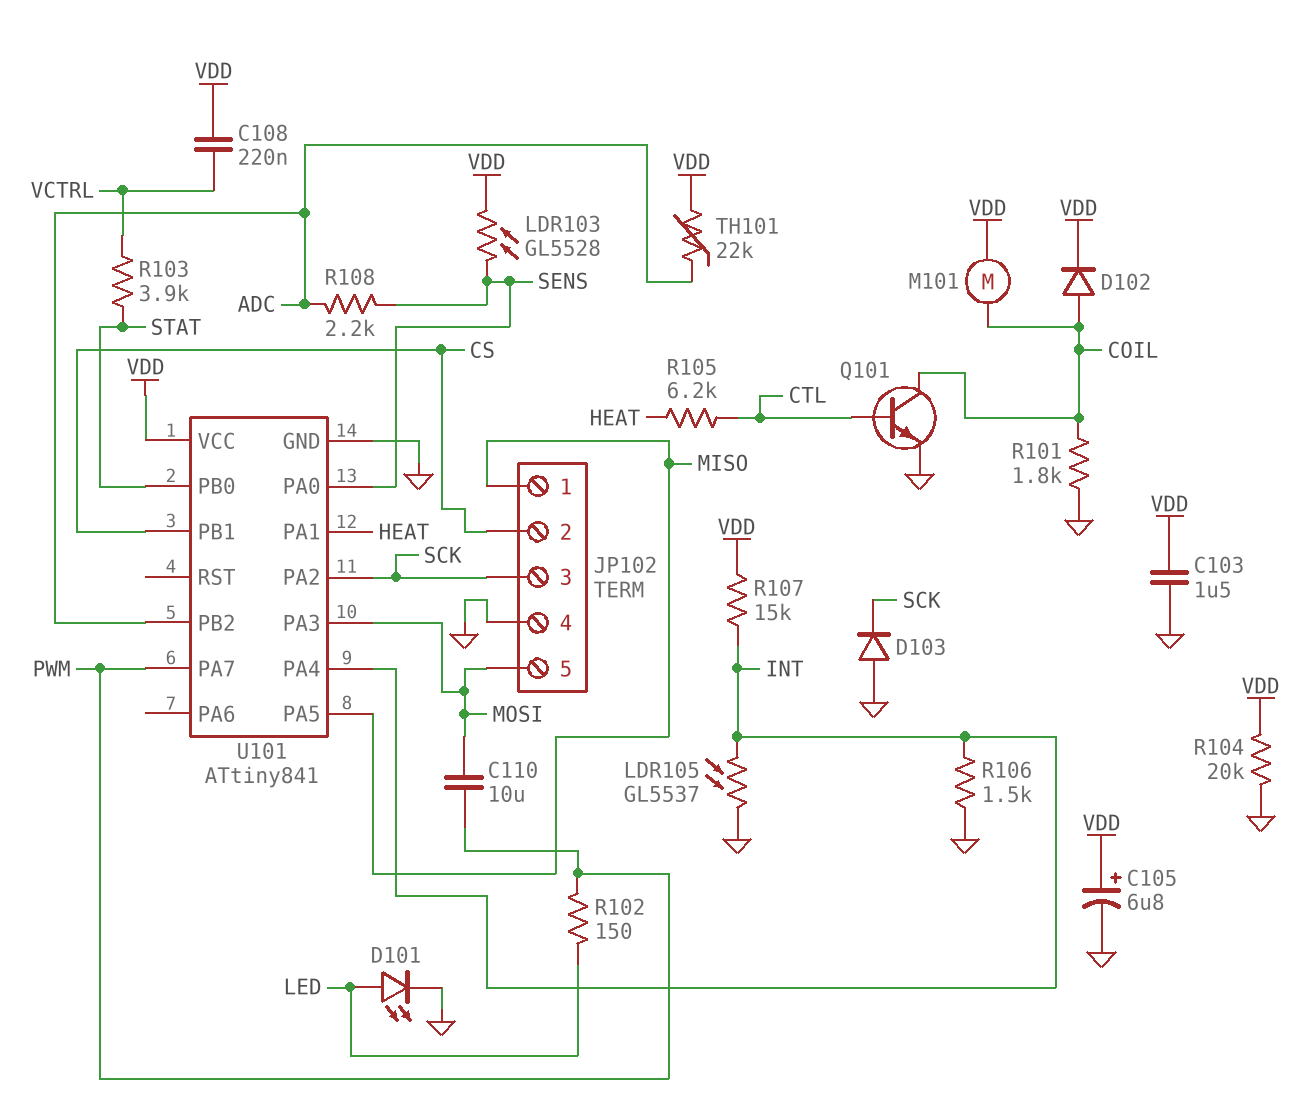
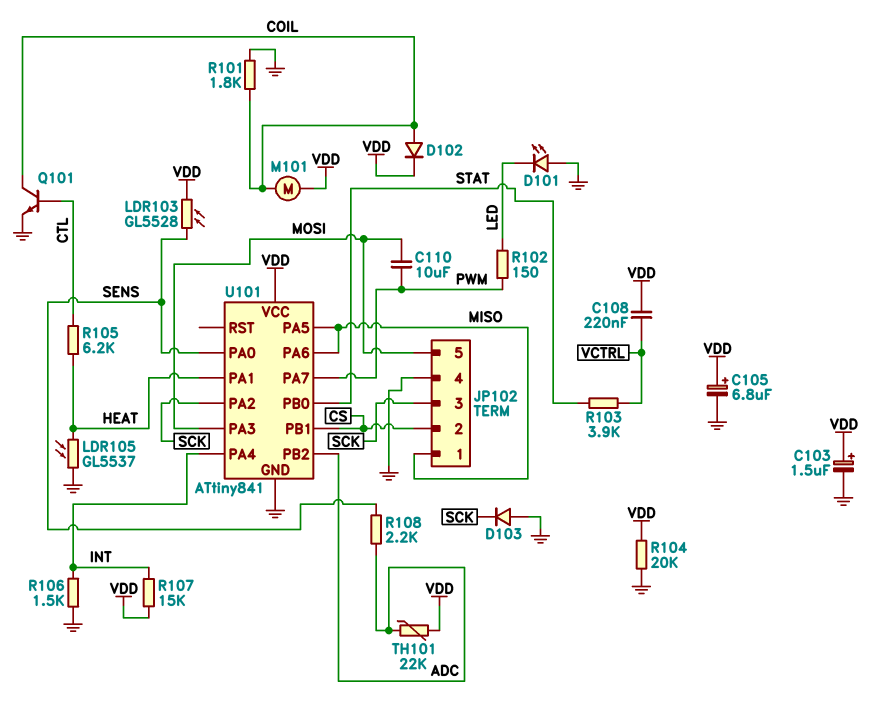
C103: 1.5uF (GND, VDD) -> 1.5uF (plus VDD, minus GND)
D101: LED (A LED, K GND) -> LED (A GND, K LED)
LDR105: GL5537 (GND, INT) -> GL5537 (GND, HEAT)
U101 pin PA6: none -> MISO

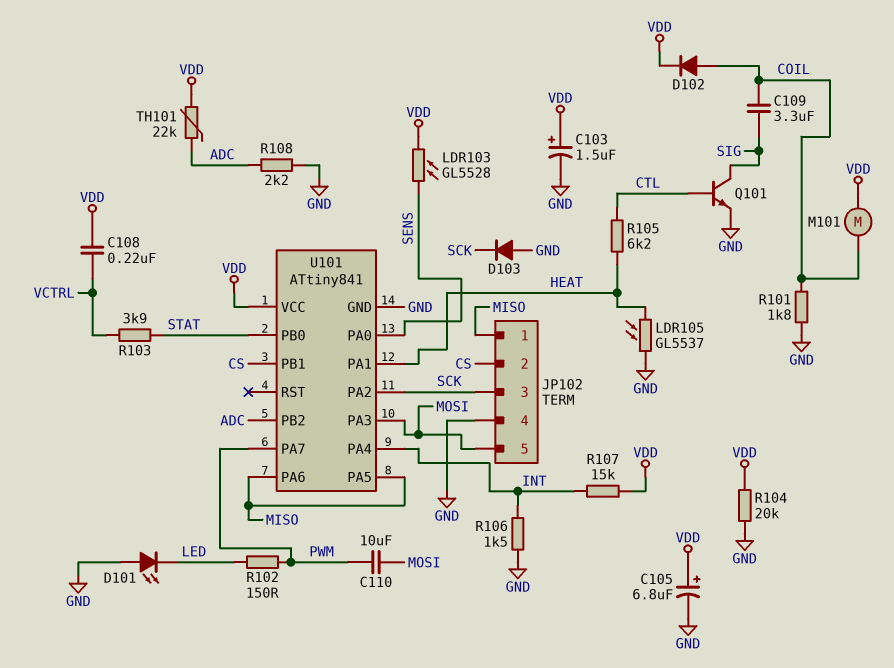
C109: none -> 3.3uF (COIL, SIG)
Q101: NPN (B CTL, C COIL, E GND) -> NPN (B CTL, C SIG, E GND)
R108: 2.2k (ADC, SENS) -> 2.2k (ADC, GND)

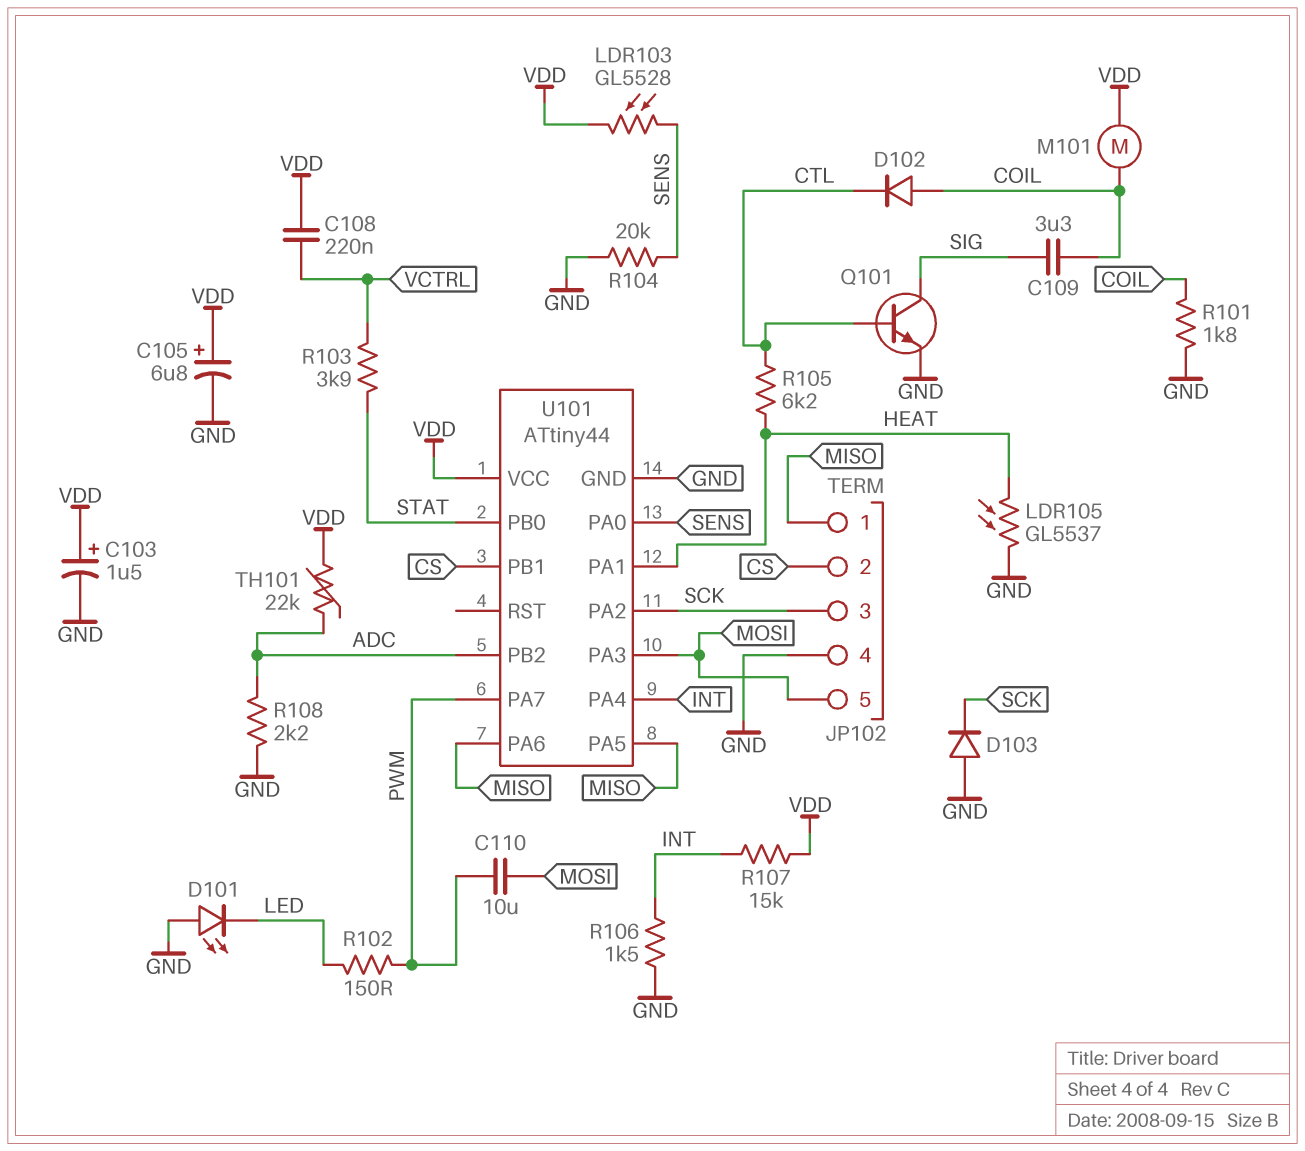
D102: diode (A COIL, K VDD) -> diode (A COIL, K CTL)
R104: 20k (GND, VDD) -> 20k (GND, SENS)
U101: ATtiny841 -> ATtiny44

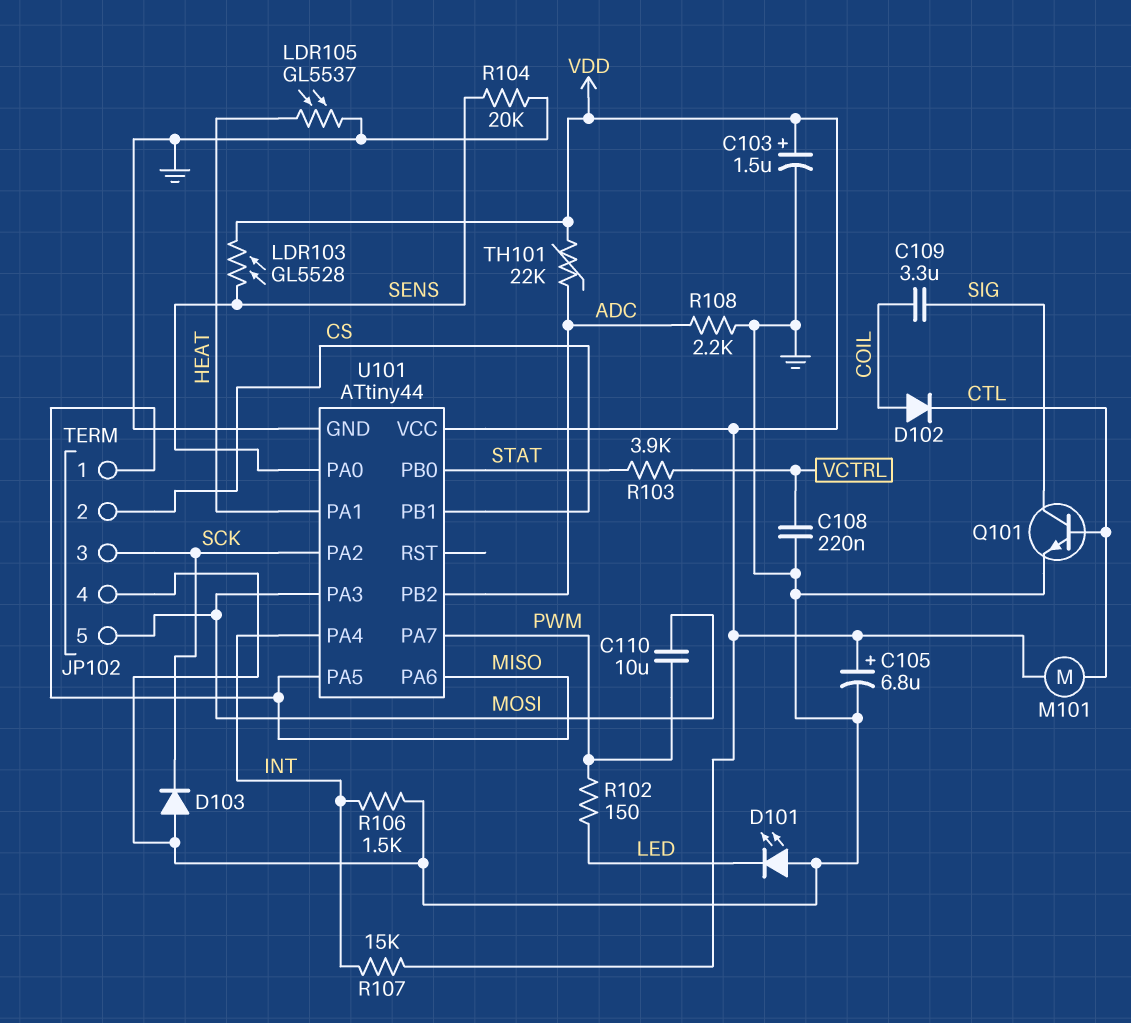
C108: 220nF (VCTRL, VDD) -> 220nF (GND, VCTRL)
M101: motor (COIL, VDD) -> motor (CTL, VDD)
R101: 1.8k (COIL, GND) -> none
R105: 6.2k (CTL, HEAT) -> none

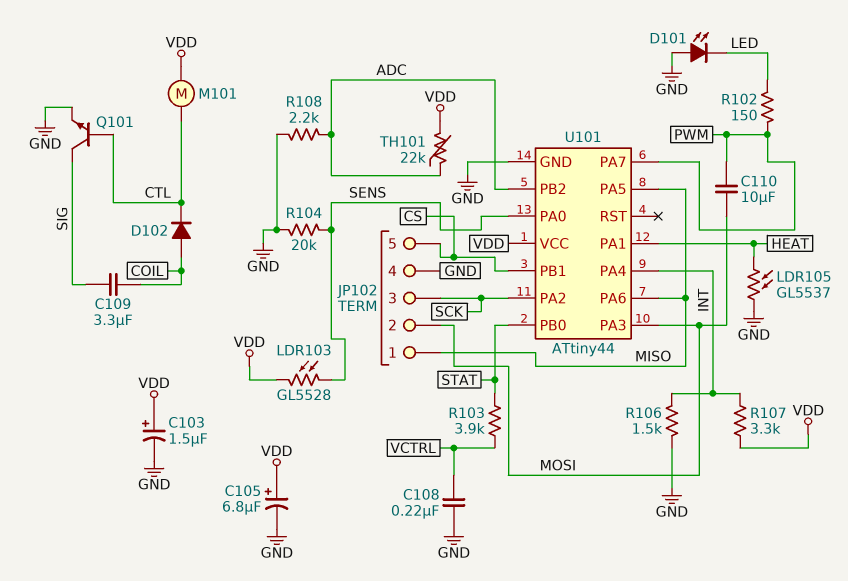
D103: diode (A GND, K SCK) -> none
JP102 pin 2: CS -> MOSI
JP102 pin 5: MOSI -> CS
R107: 15k (INT, VDD) -> 3.3k (INT, VDD)

